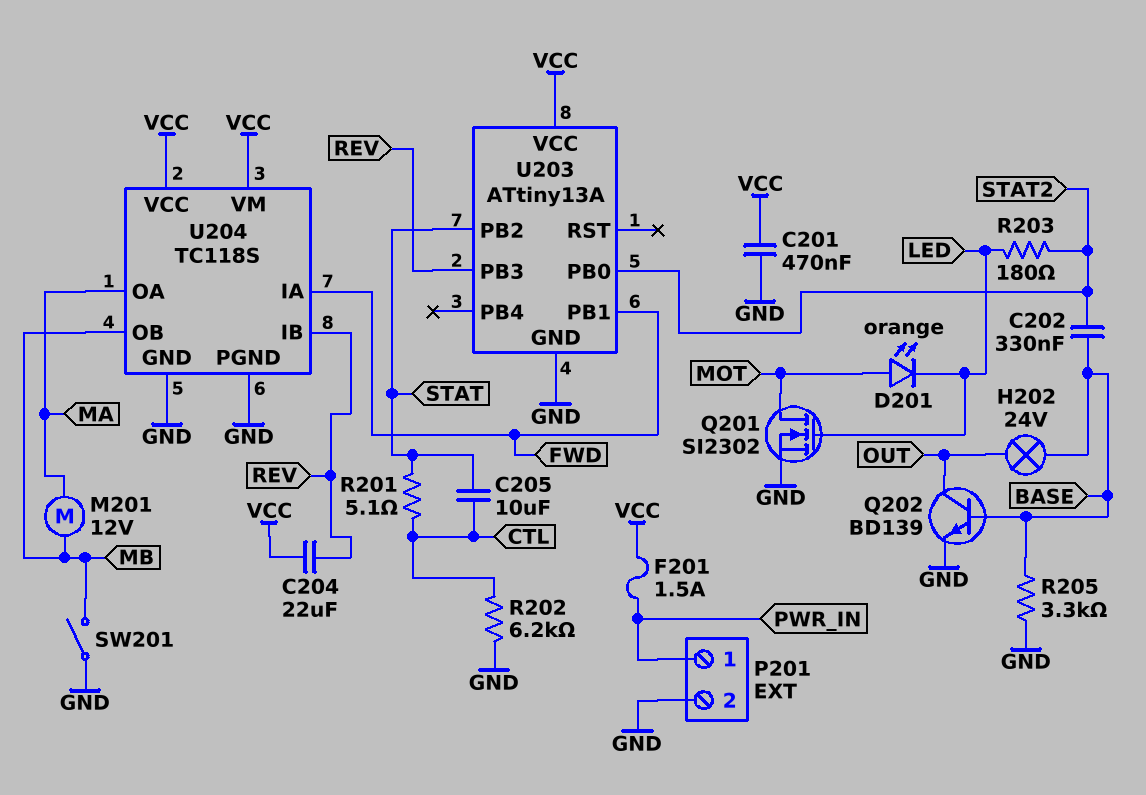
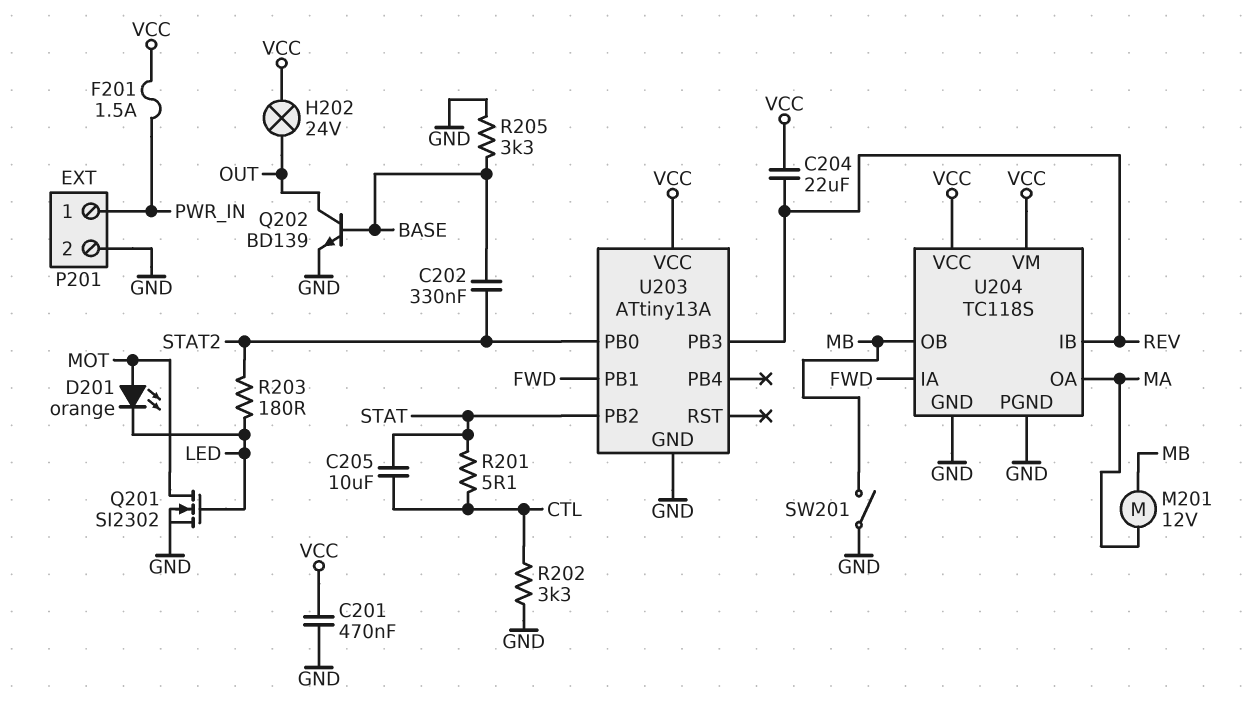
H202: lamp 24V (BASE, OUT) -> lamp 24V (OUT, VCC)
R202: 6.2k (CTL, GND) -> 3.3k (CTL, GND)

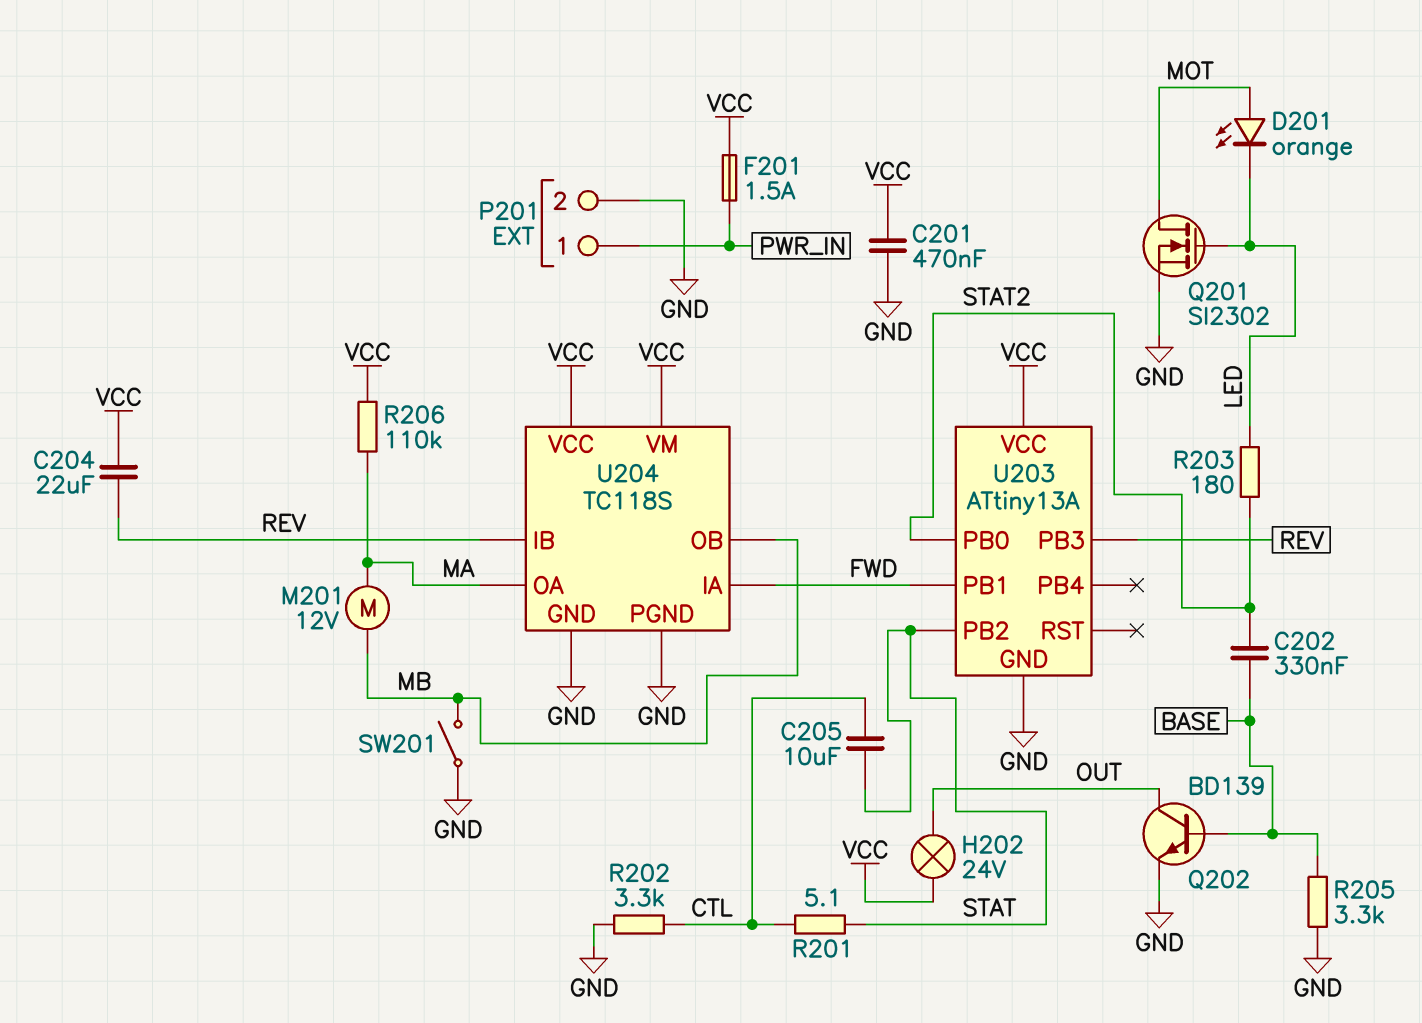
R206: none -> 110k (MA, VCC)

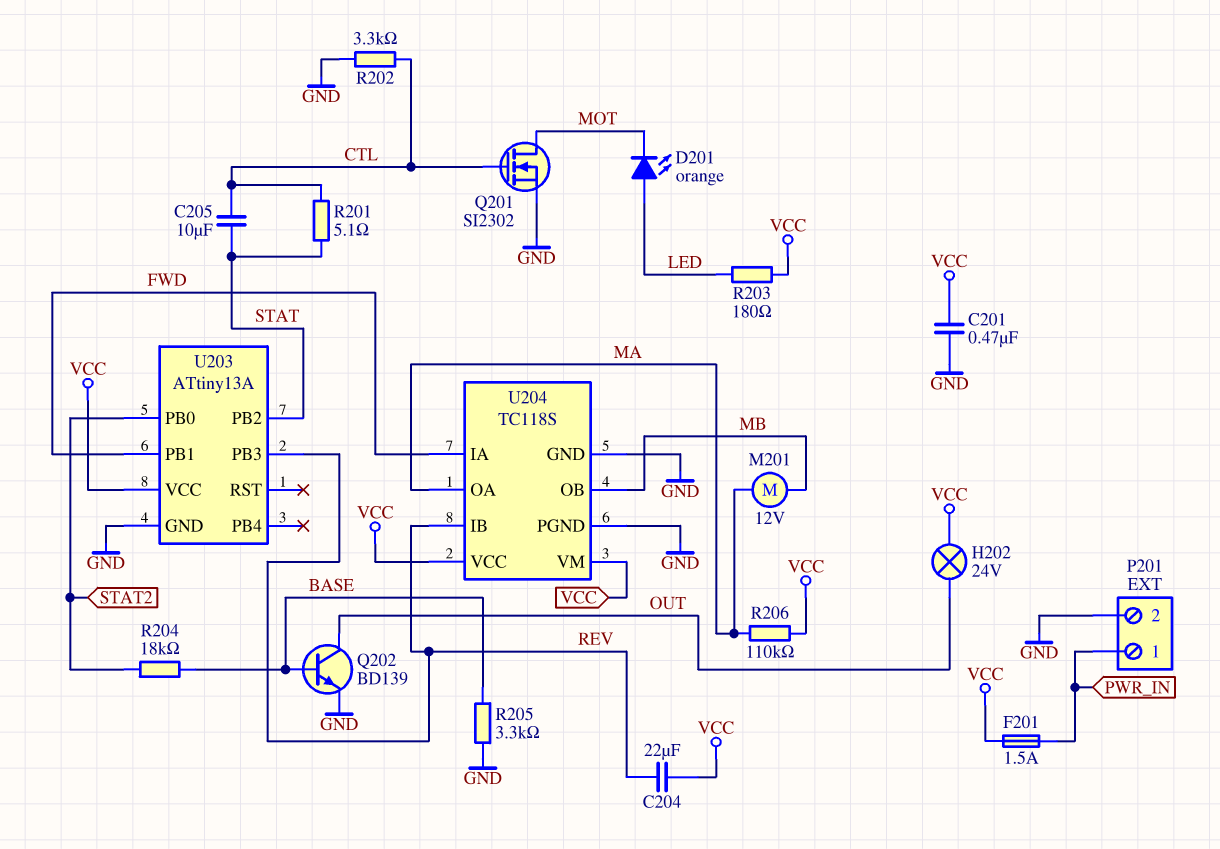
C202: 330nF (BASE, STAT2) -> none
D201: LED orange (A MOT, K LED) -> LED orange (A LED, K MOT)
Q201: NMOS SI2302 (G LED, D MOT, S GND) -> NMOS SI2302 (G CTL, D MOT, S GND)
R203: 180 (LED, STAT2) -> 180 (LED, VCC)
R204: none -> 18k (BASE, STAT2)
SW201: switch (GND, MB) -> none

